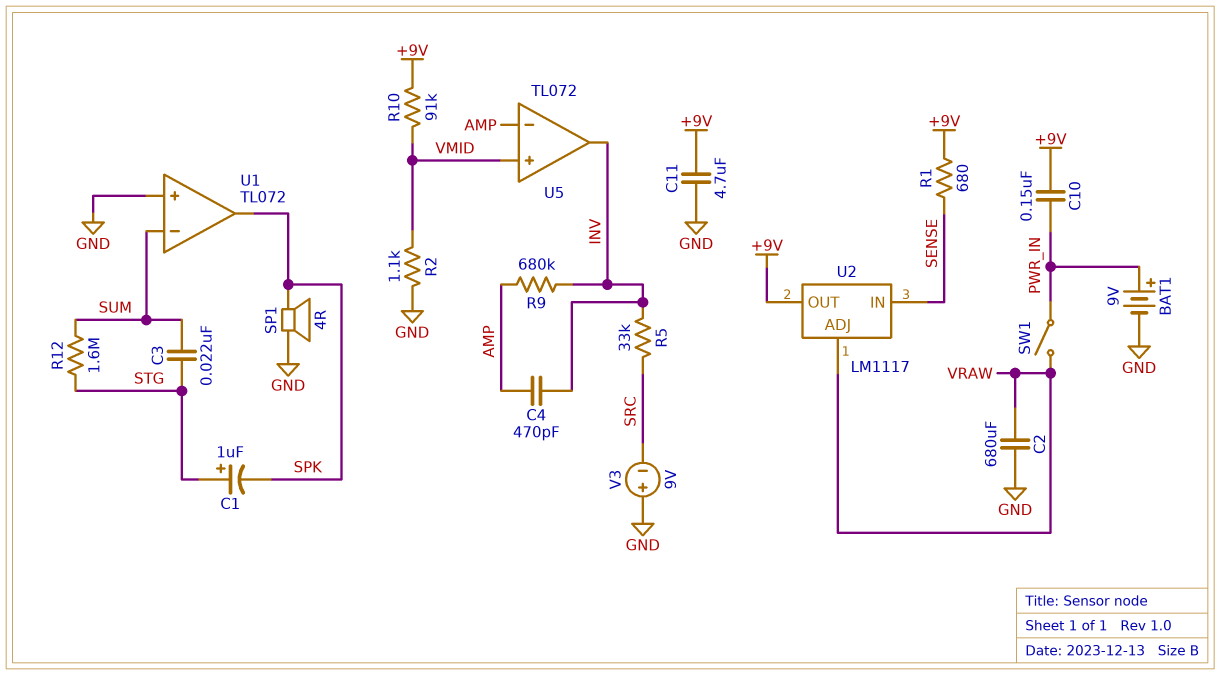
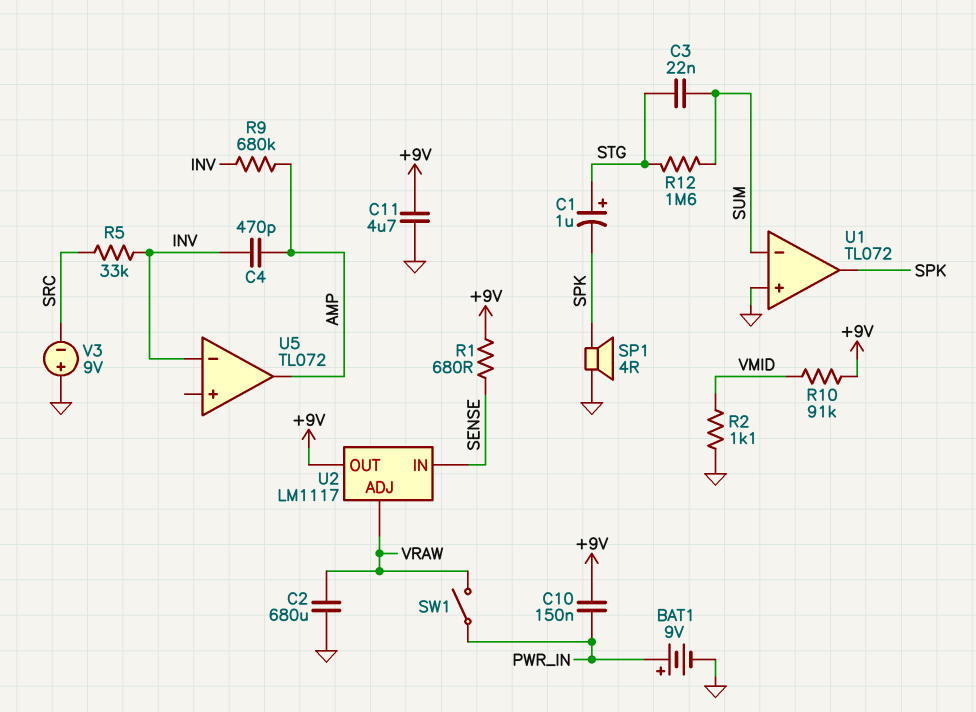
U5 pin in+: VMID -> none
U5 pin in-: AMP -> INV
U5 pin out: INV -> AMP

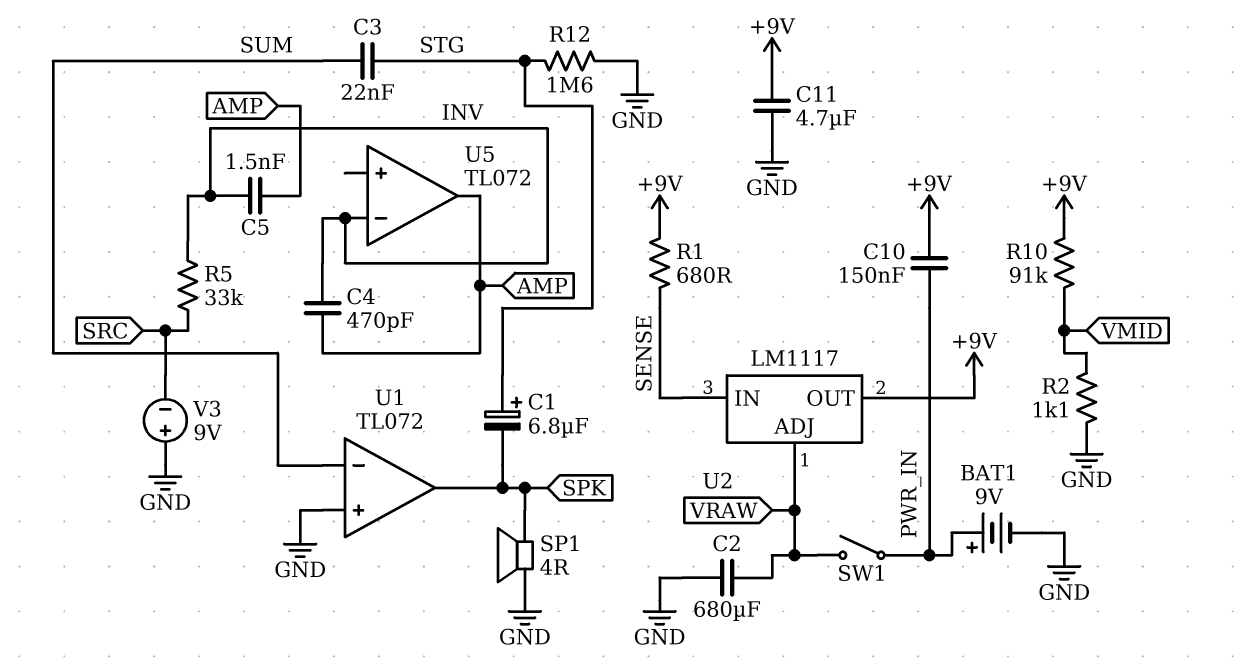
C1: 1uF (plus STG, minus SPK) -> 6.8uF (plus STG, minus SPK)
C5: none -> 1.5nF (AMP, INV)
R9: 680k (AMP, INV) -> none
R12: 1.6M (STG, SUM) -> 1.6M (GND, STG)

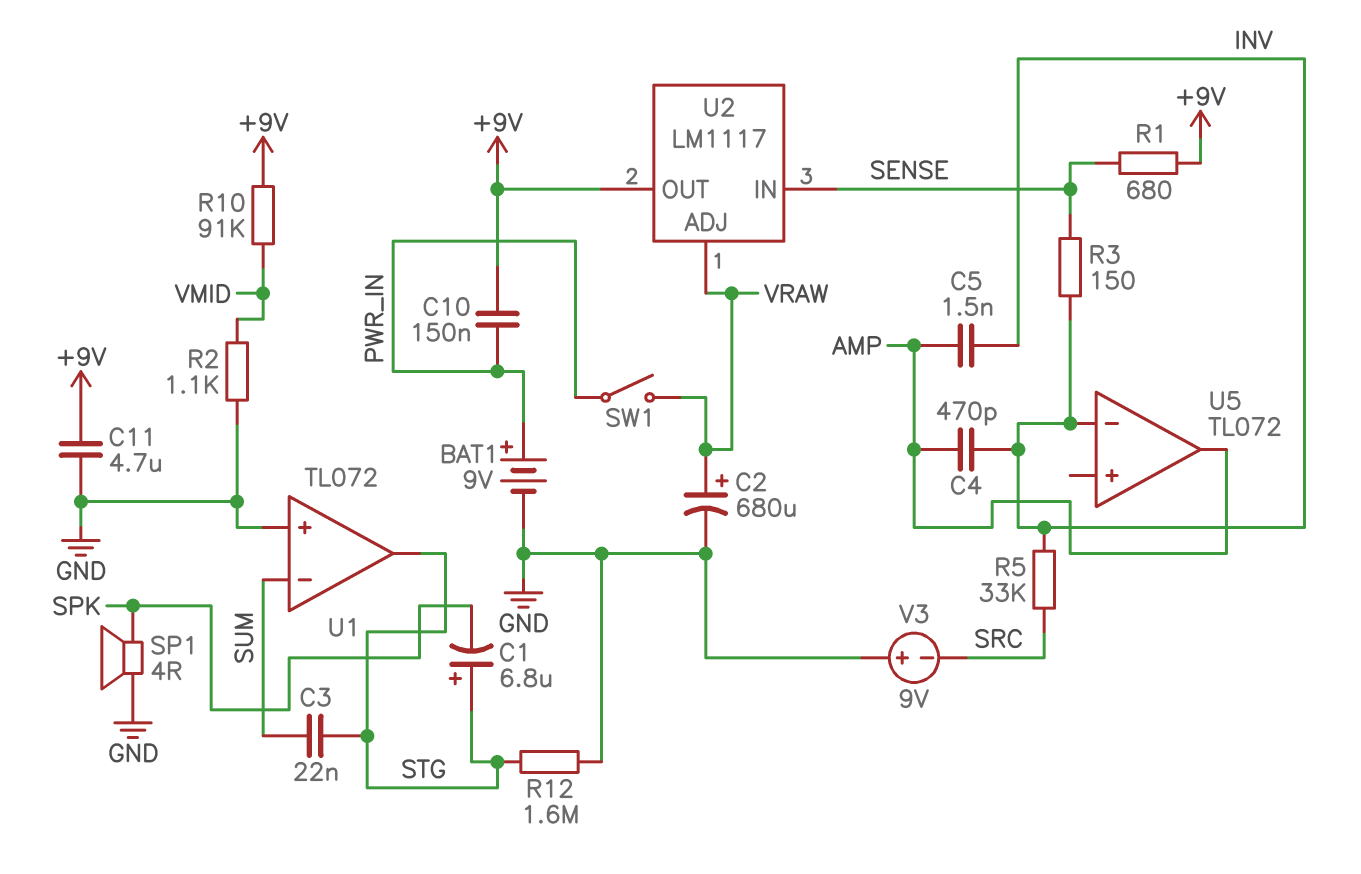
C2: 680uF (GND, VRAW) -> 680uF (plus VRAW, minus GND)
R3: none -> 150 (INV, SENSE)
U1 pin out: SPK -> STG

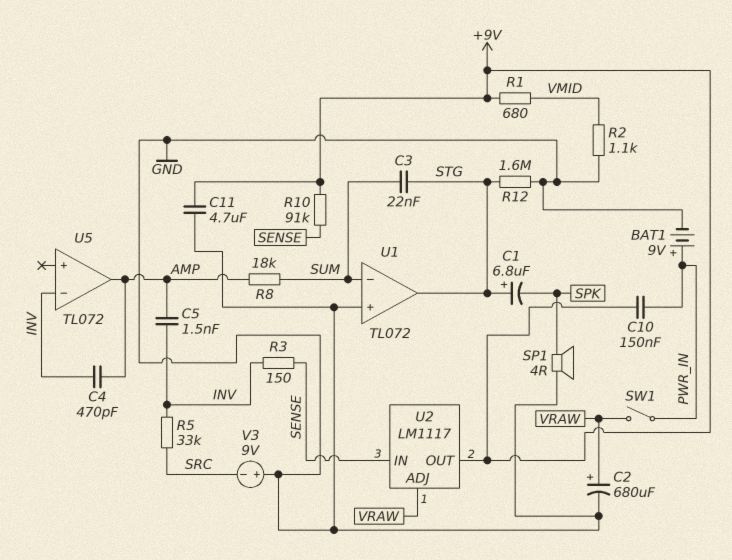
R1: 680 (+9V, SENSE) -> 680 (+9V, VMID)
R8: none -> 18k (AMP, SUM)
R10: 91k (+9V, VMID) -> 91k (+9V, SENSE)

